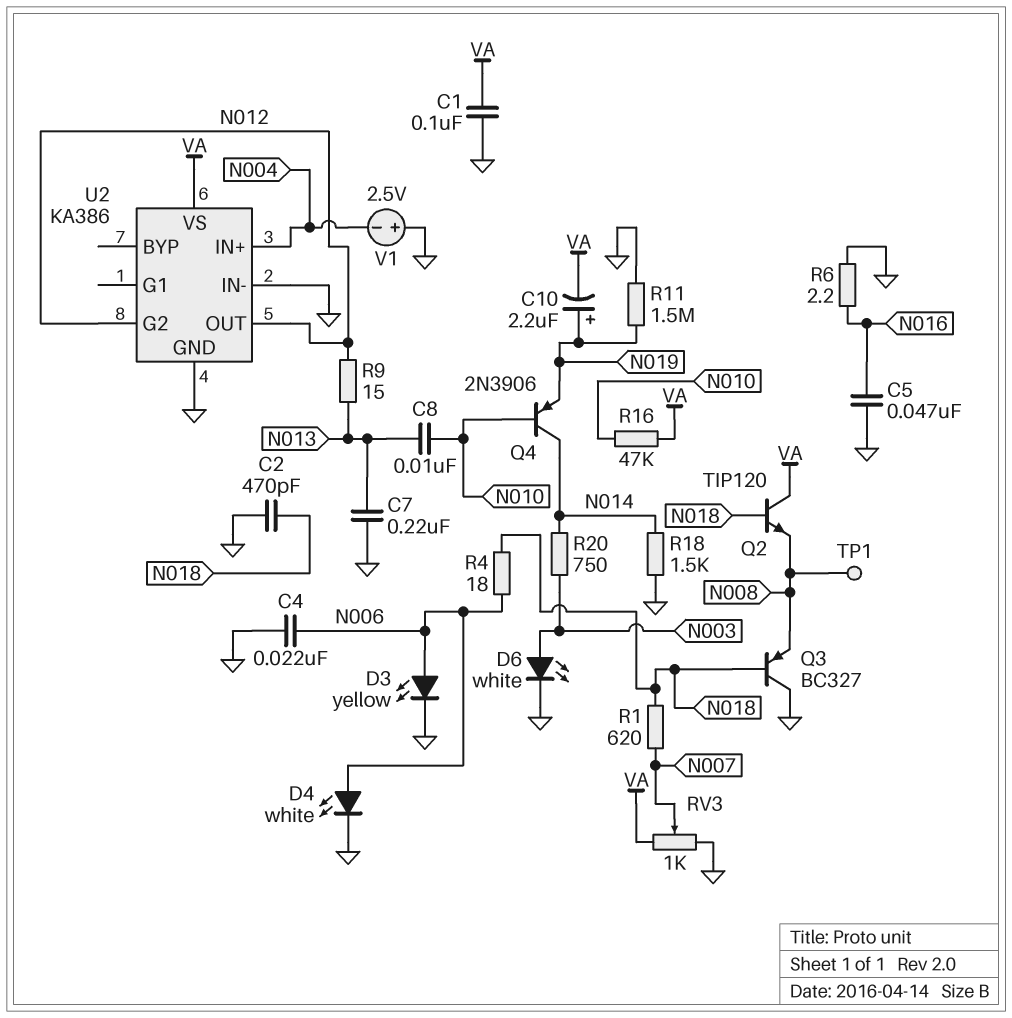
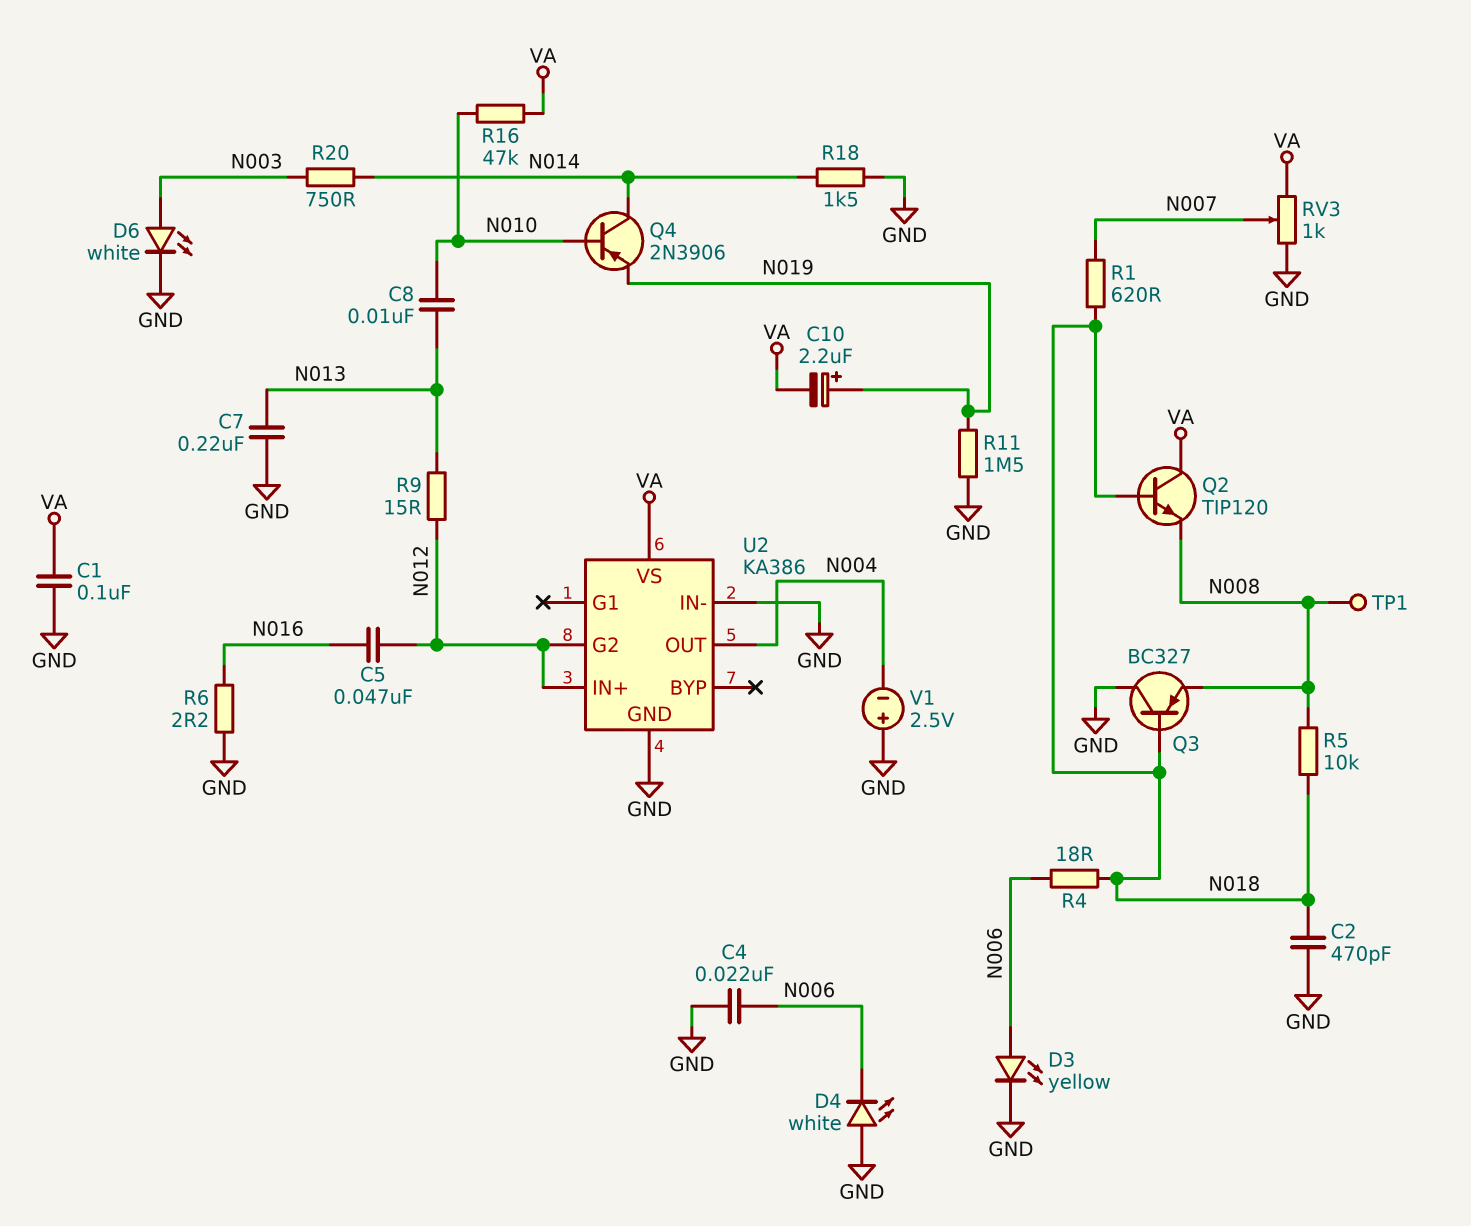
C5: 47nF (GND, N016) -> 47nF (N012, N016)
D4: LED white (A N006, K GND) -> LED white (A GND, K N006)
R5: none -> 10k (N008, N018)
U2 pin IN+: N004 -> N012
U2 pin OUT: N012 -> N004

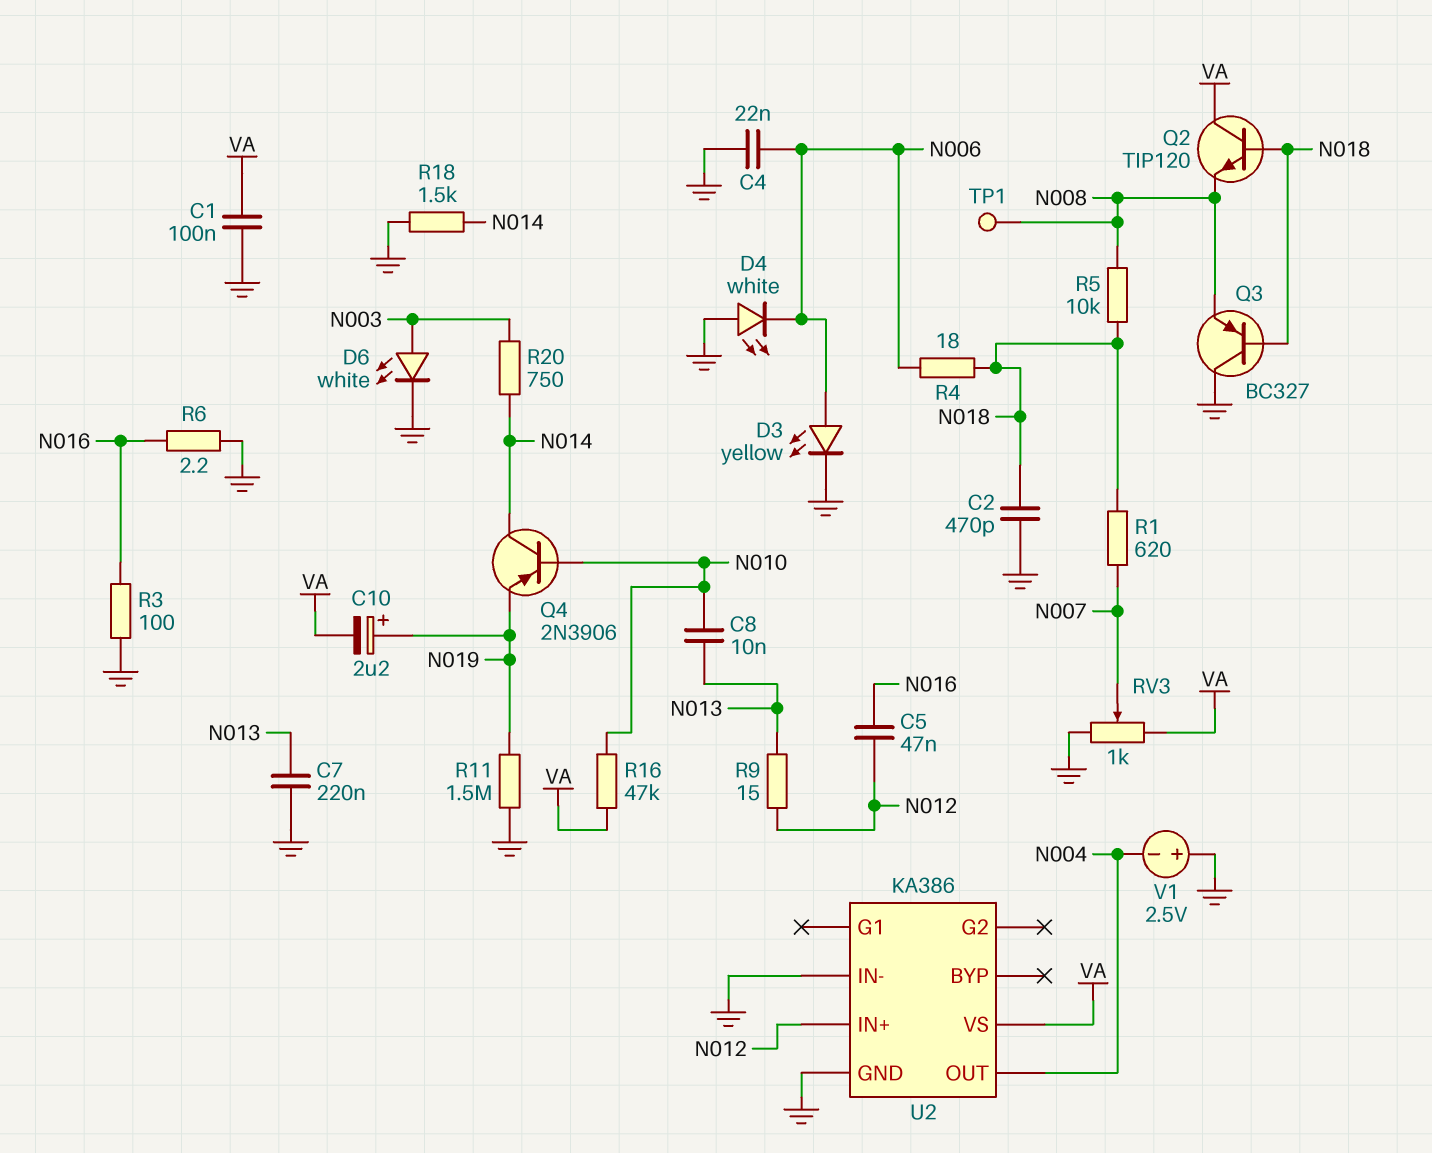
R3: none -> 100 (GND, N016)
U2 pin G2: N012 -> none

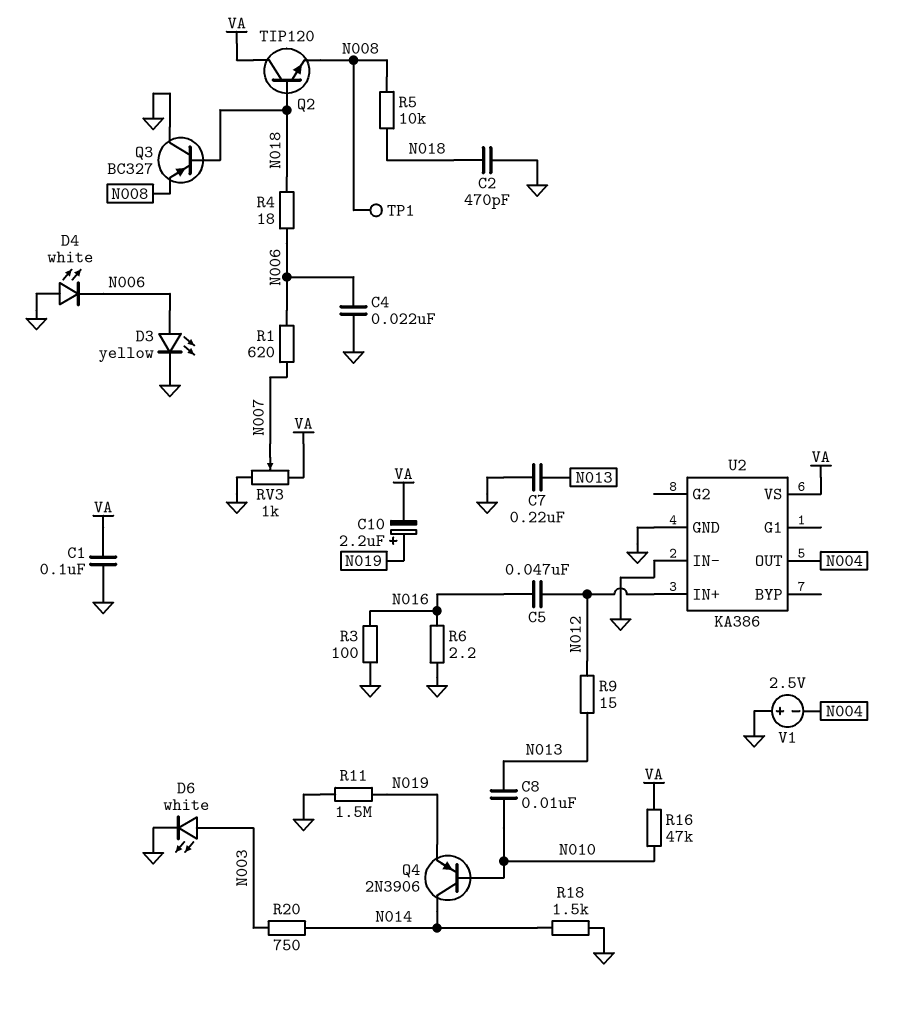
R1: 620 (N007, N018) -> 620 (N006, N007)

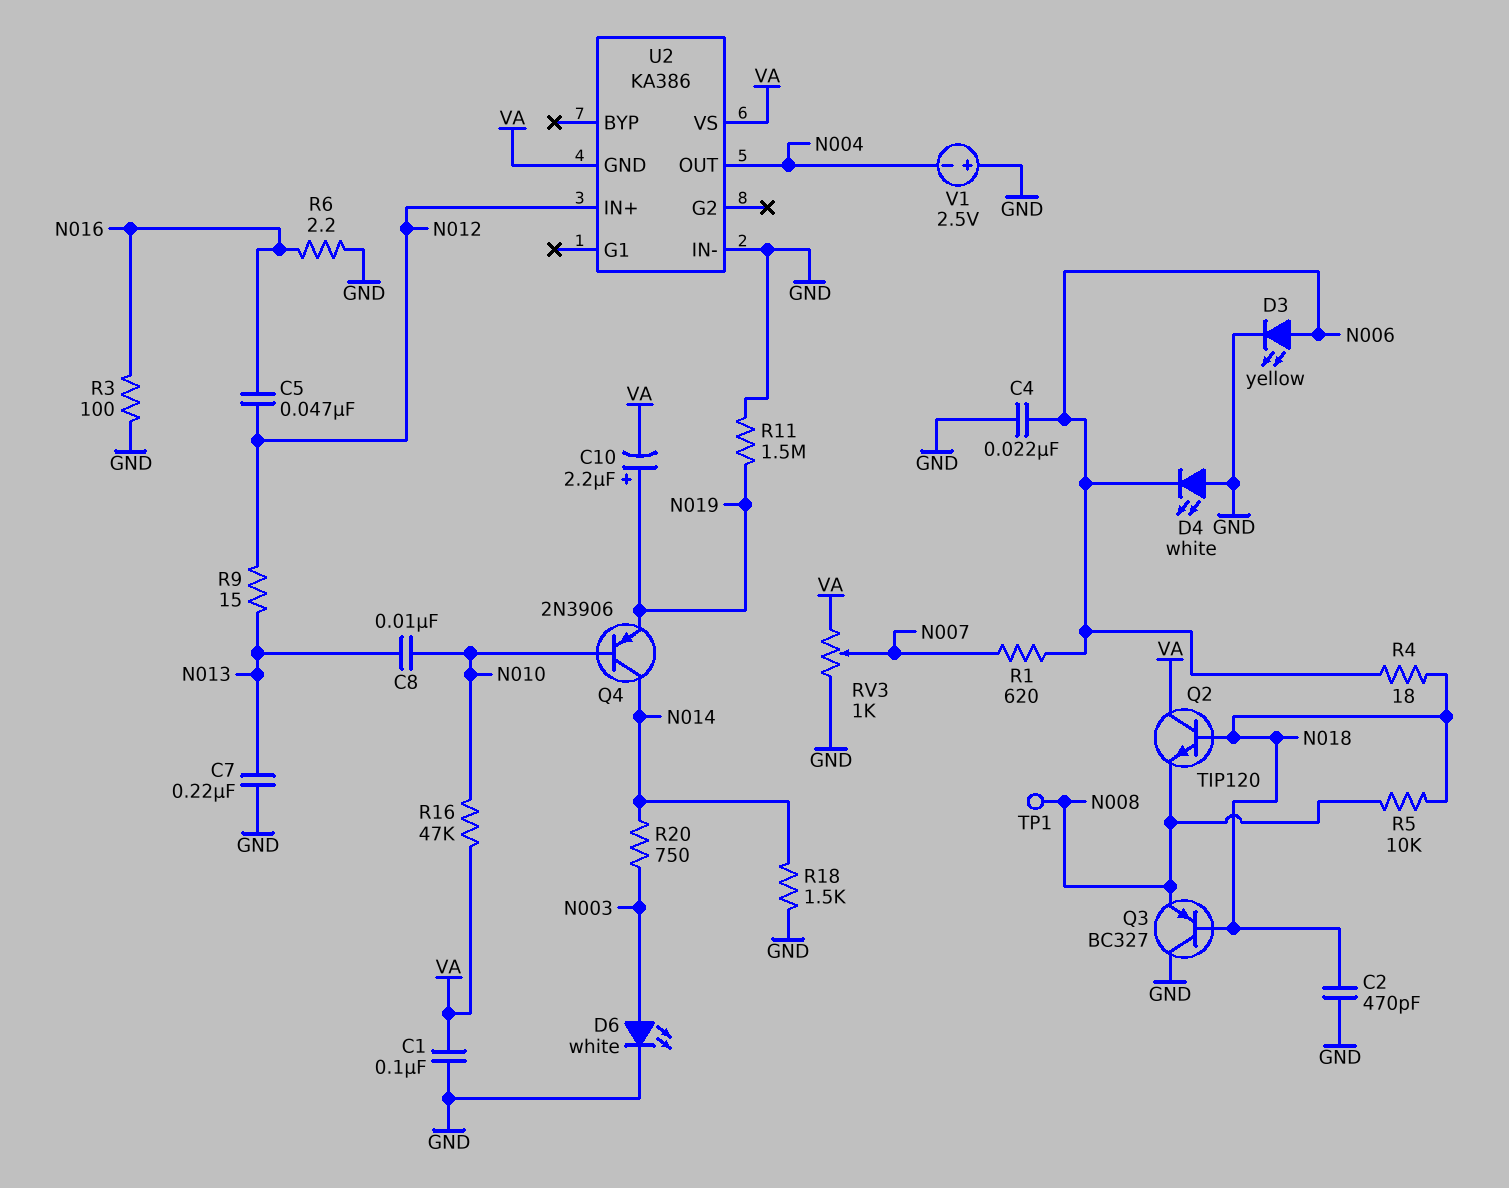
U2 pin GND: GND -> VA

